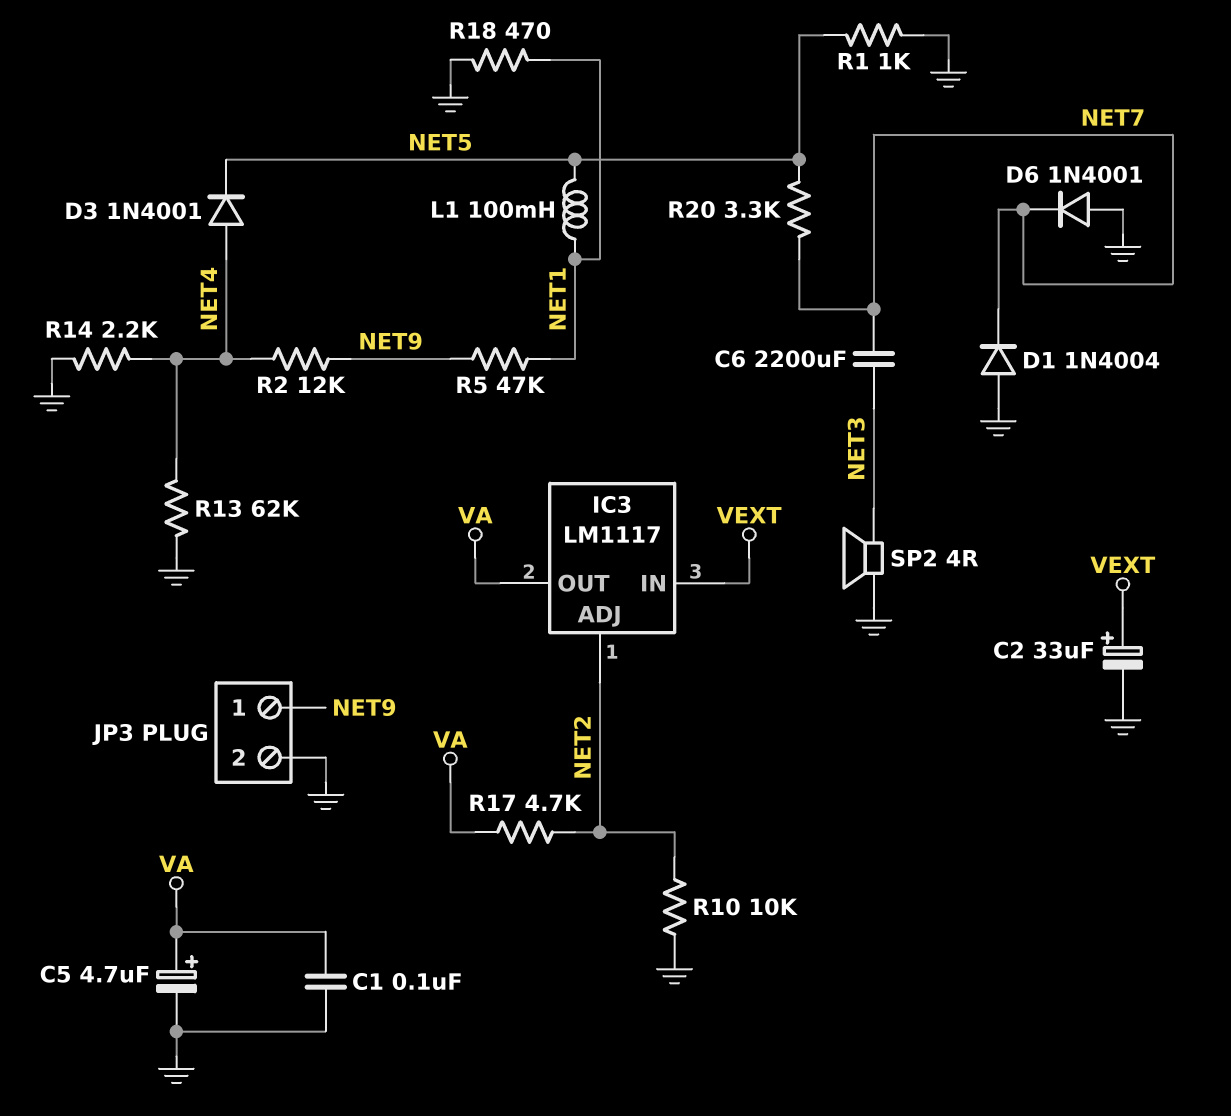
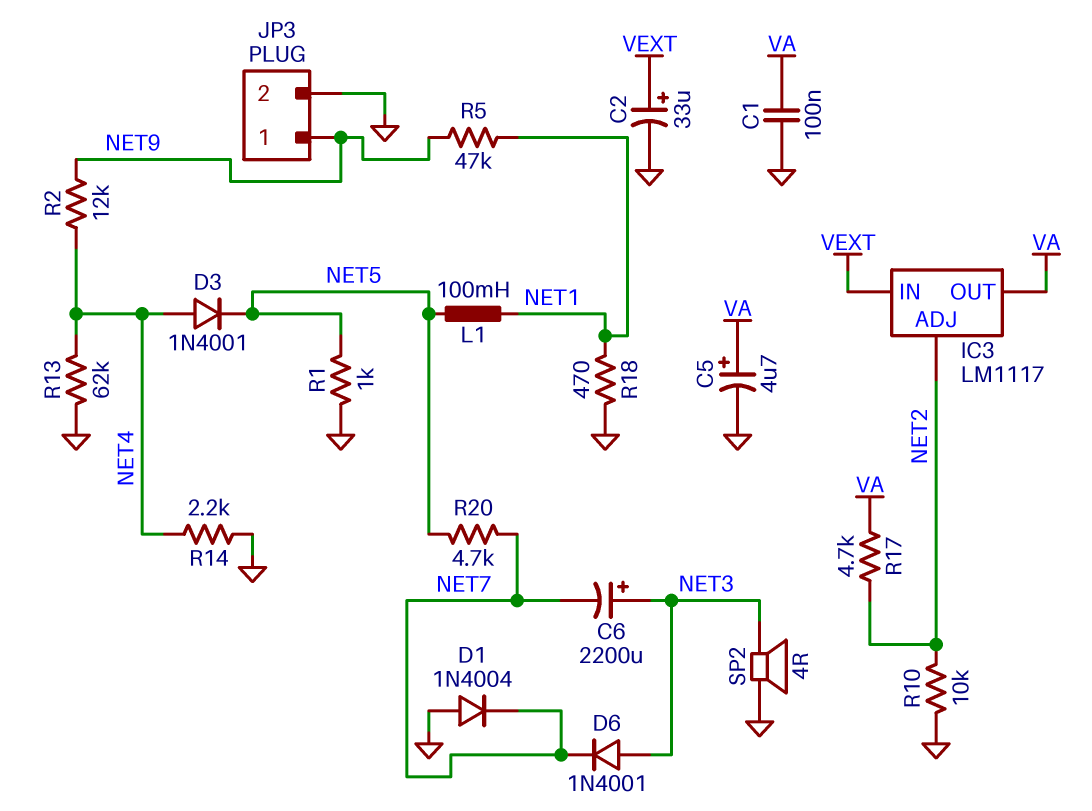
C6: 2200uF (NET3, NET7) -> 2200uF (plus NET3, minus NET7)
D6: diode 1N4001 (A GND, K NET7) -> diode 1N4001 (A NET3, K NET7)
R20: 3.3k (NET5, NET7) -> 4.7k (NET5, NET7)

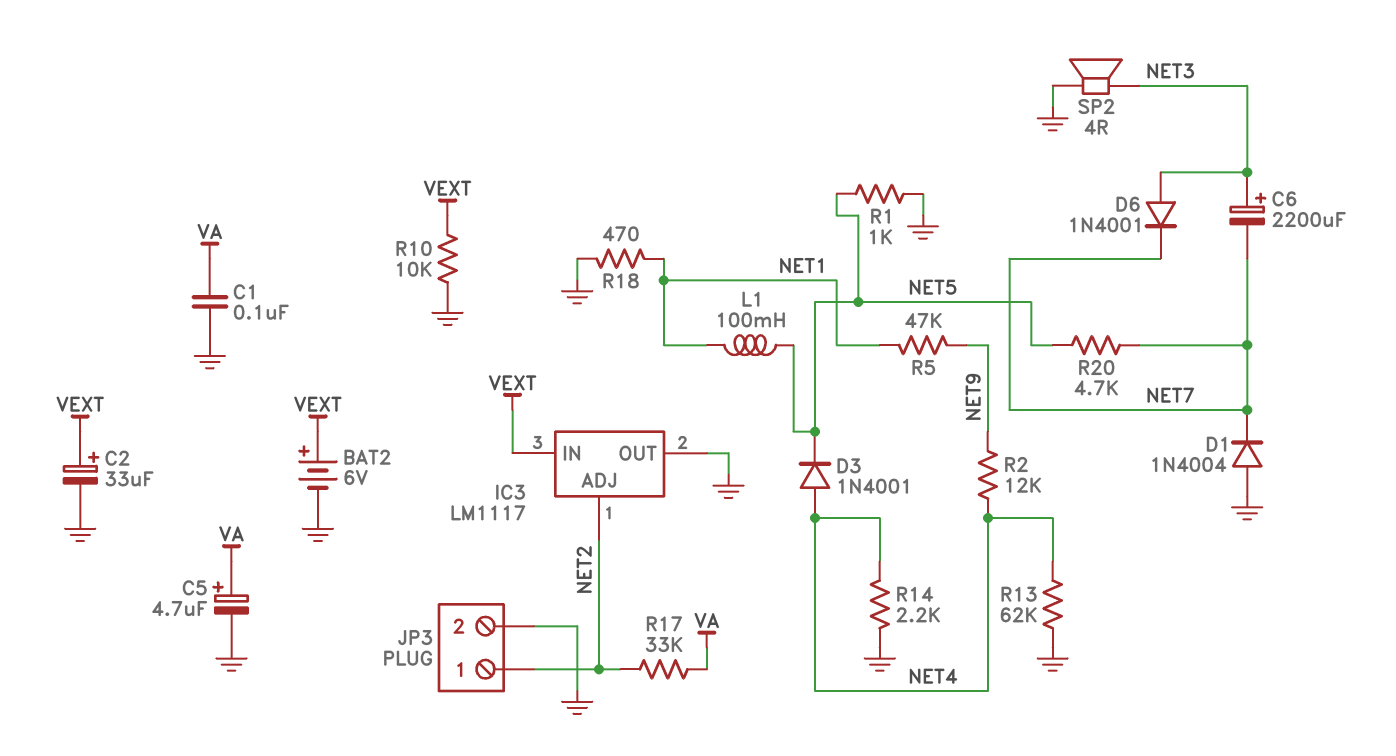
BAT2: none -> 6V (plus VEXT, minus GND)
IC3 pin OUT: VA -> GND
JP3 pin 1: NET9 -> NET2
R10: 10k (GND, NET2) -> 10k (GND, VEXT)
R17: 4.7k (NET2, VA) -> 33k (NET2, VA)

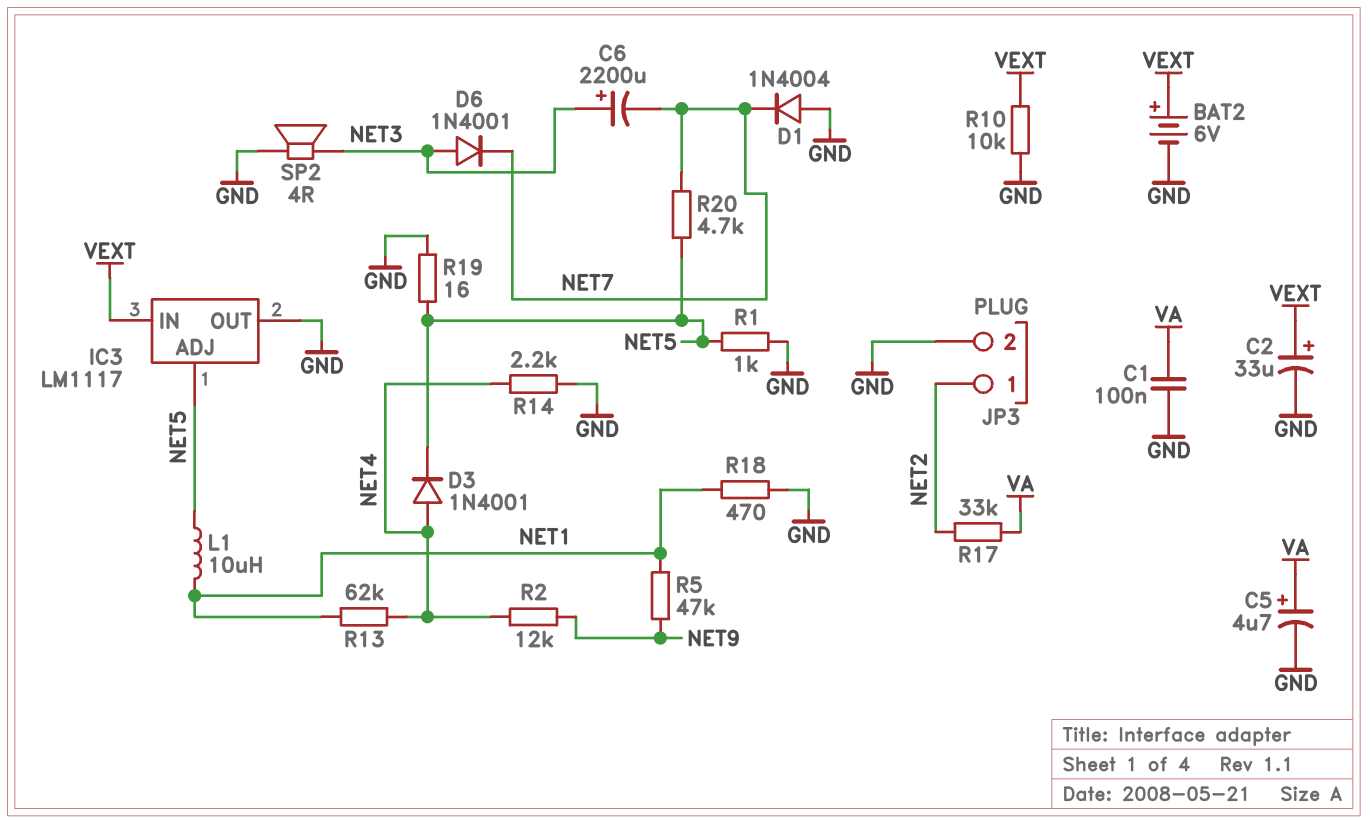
IC3 pin ADJ: NET2 -> NET5
L1: 100mH (NET1, NET5) -> 10uH (NET1, NET5)
R13: 62k (GND, NET4) -> 62k (NET1, NET4)
R19: none -> 16 (GND, NET5)

